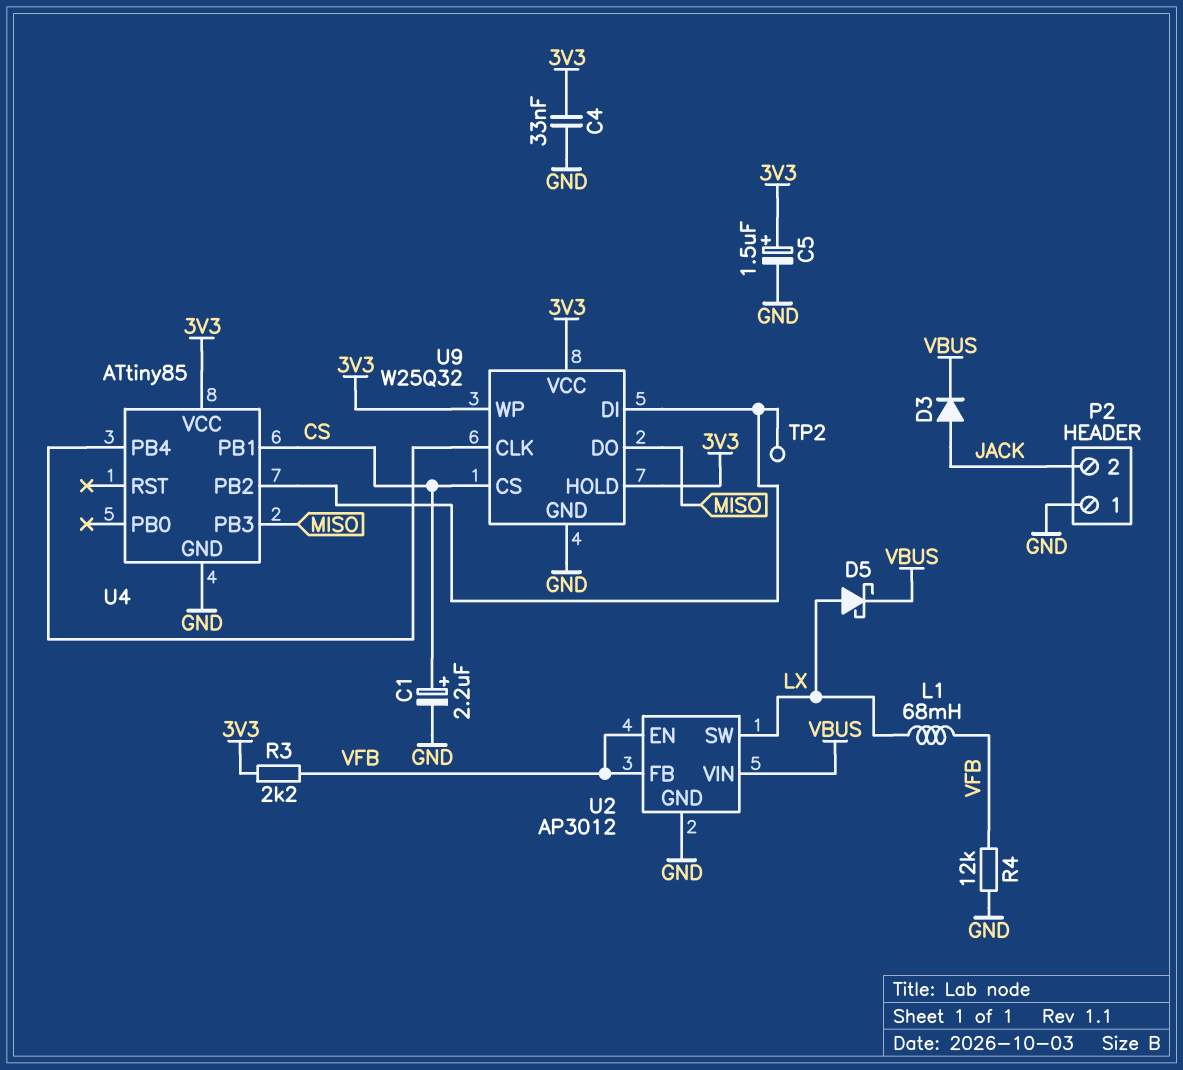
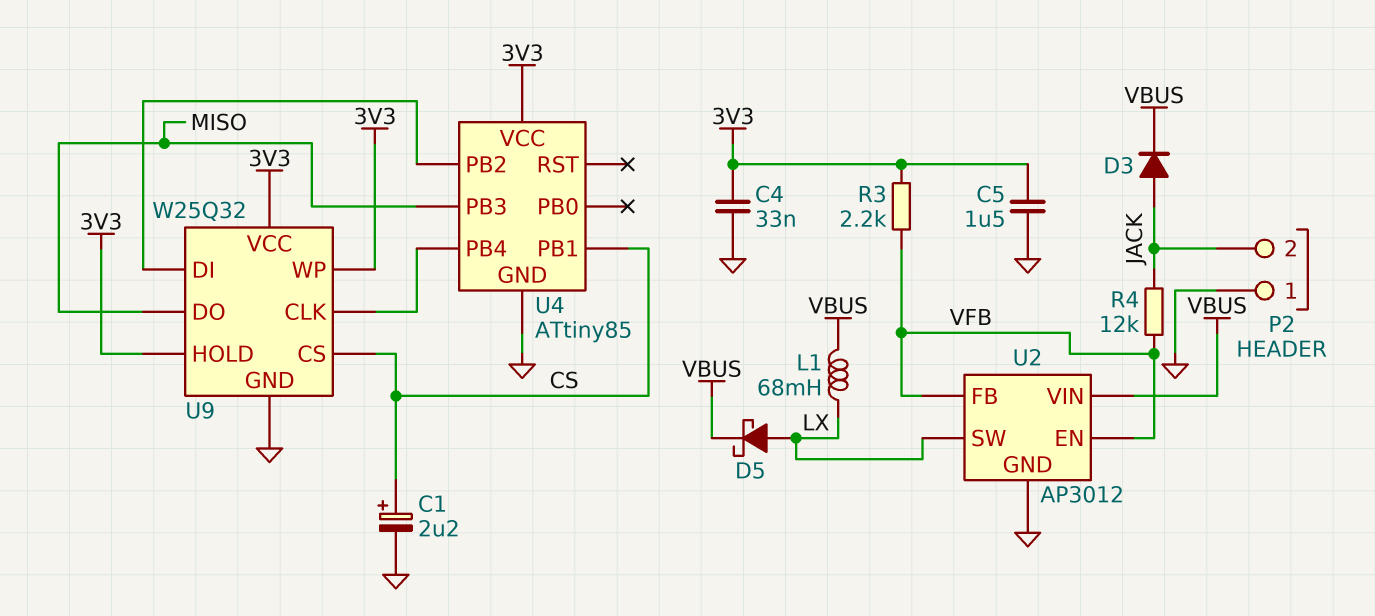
C5: 1.5uF (plus 3V3, minus GND) -> 1.5uF (3V3, GND)
L1: 68mH (LX, VFB) -> 68mH (LX, VBUS)
R4: 12k (GND, VFB) -> 12k (JACK, VFB)
TP2: test point (U4/PB2) -> none

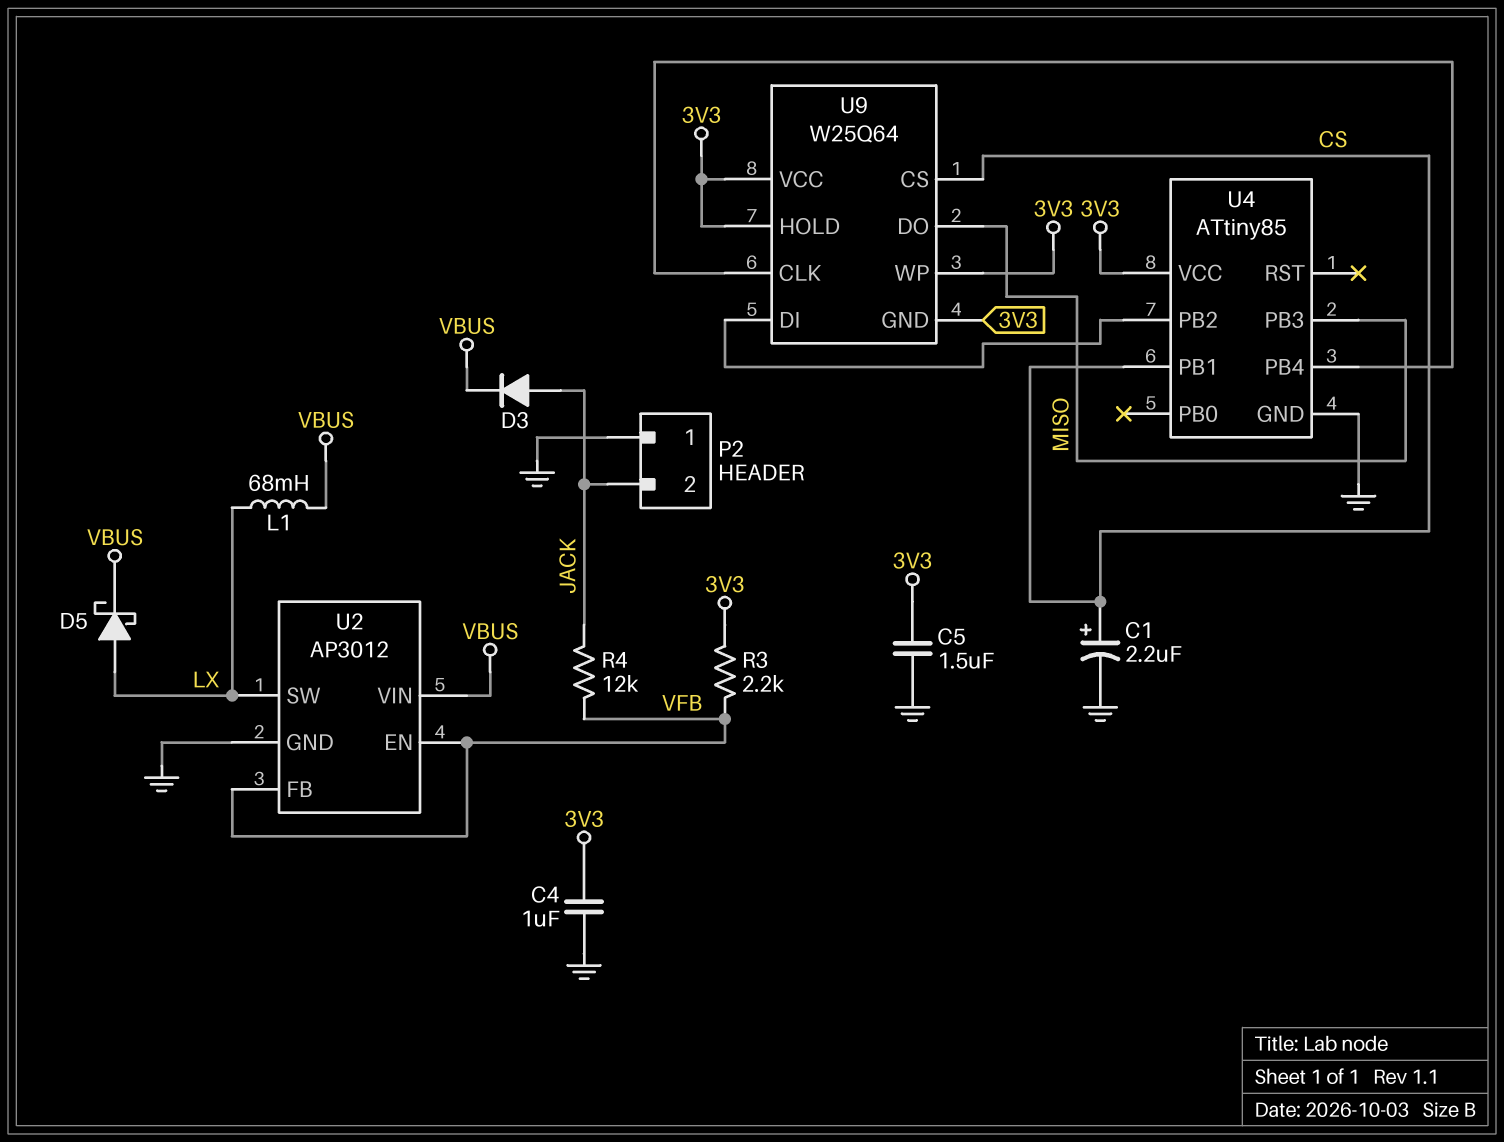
C4: 33nF (3V3, GND) -> 1uF (3V3, GND)
U9: W25Q32 -> W25Q64
U9 pin GND: GND -> 3V3

